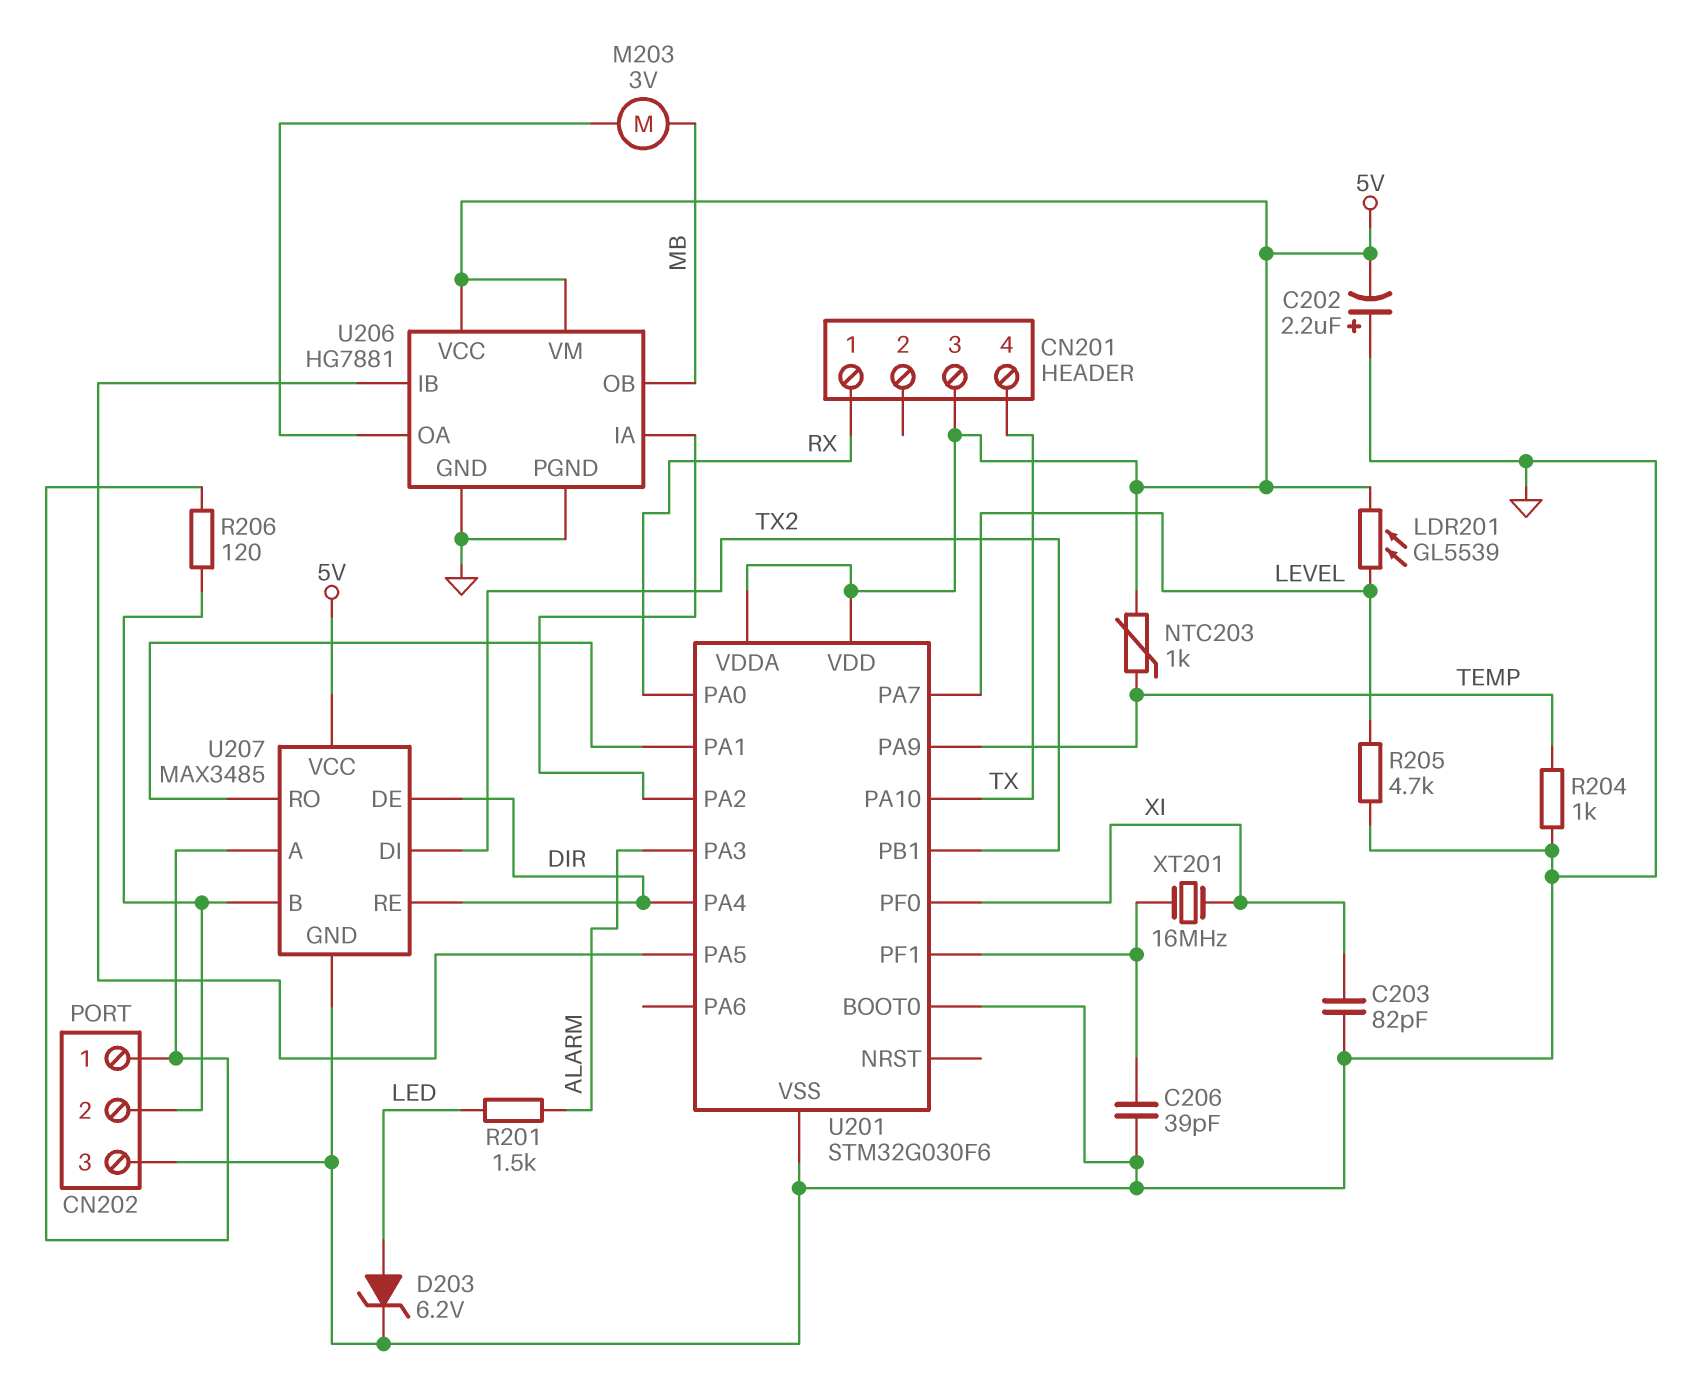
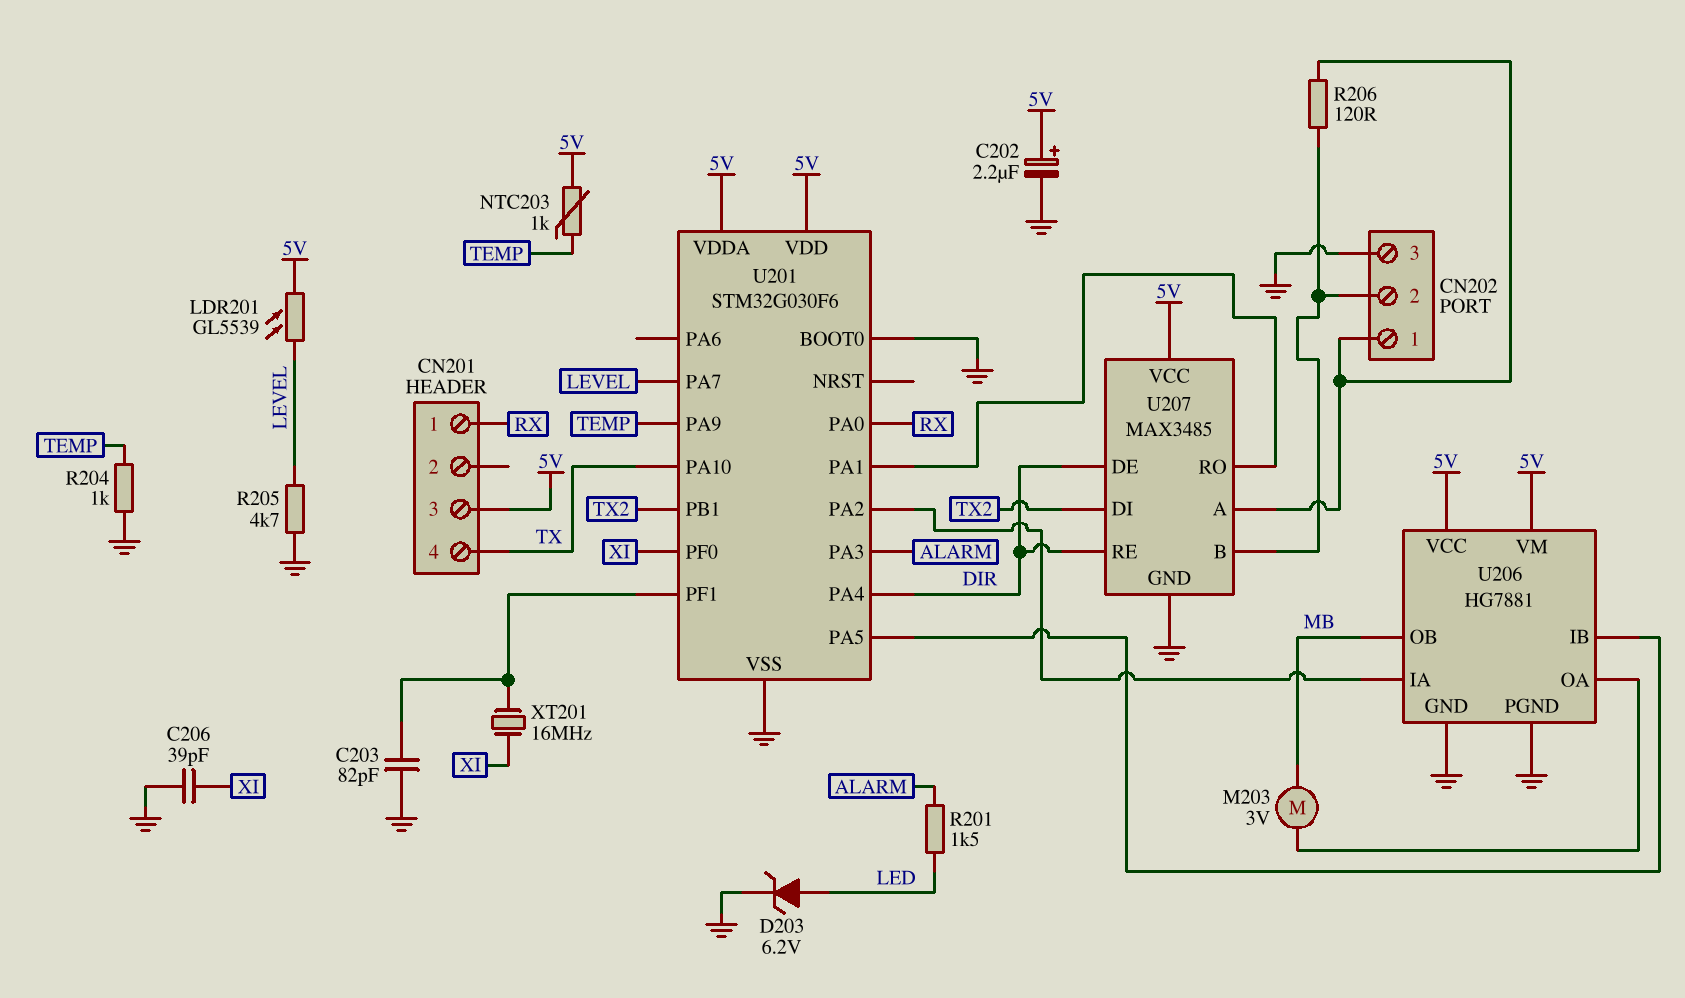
C202: 2.2uF (plus GND, minus 5V) -> 2.2uF (plus 5V, minus GND)
C203: 82pF (GND, XI) -> 82pF (GND, U201/PF1)
C206: 39pF (GND, U201/PF1) -> 39pF (GND, XI)

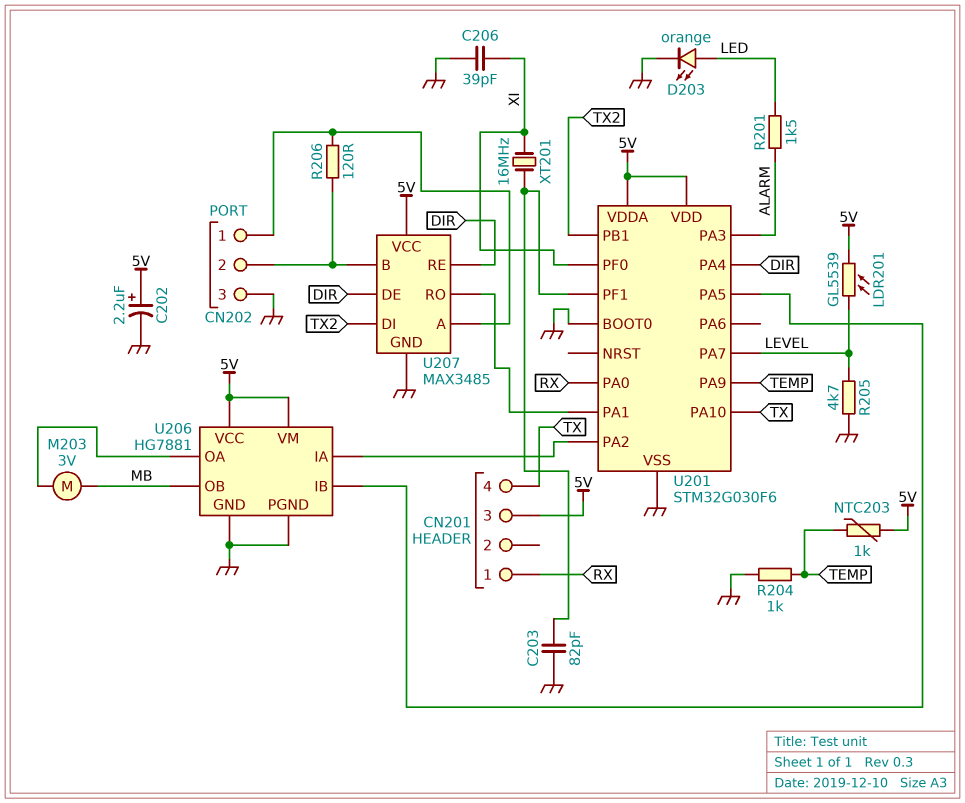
D203: zener 6.2V (A LED, K GND) -> LED orange (A LED, K GND)

